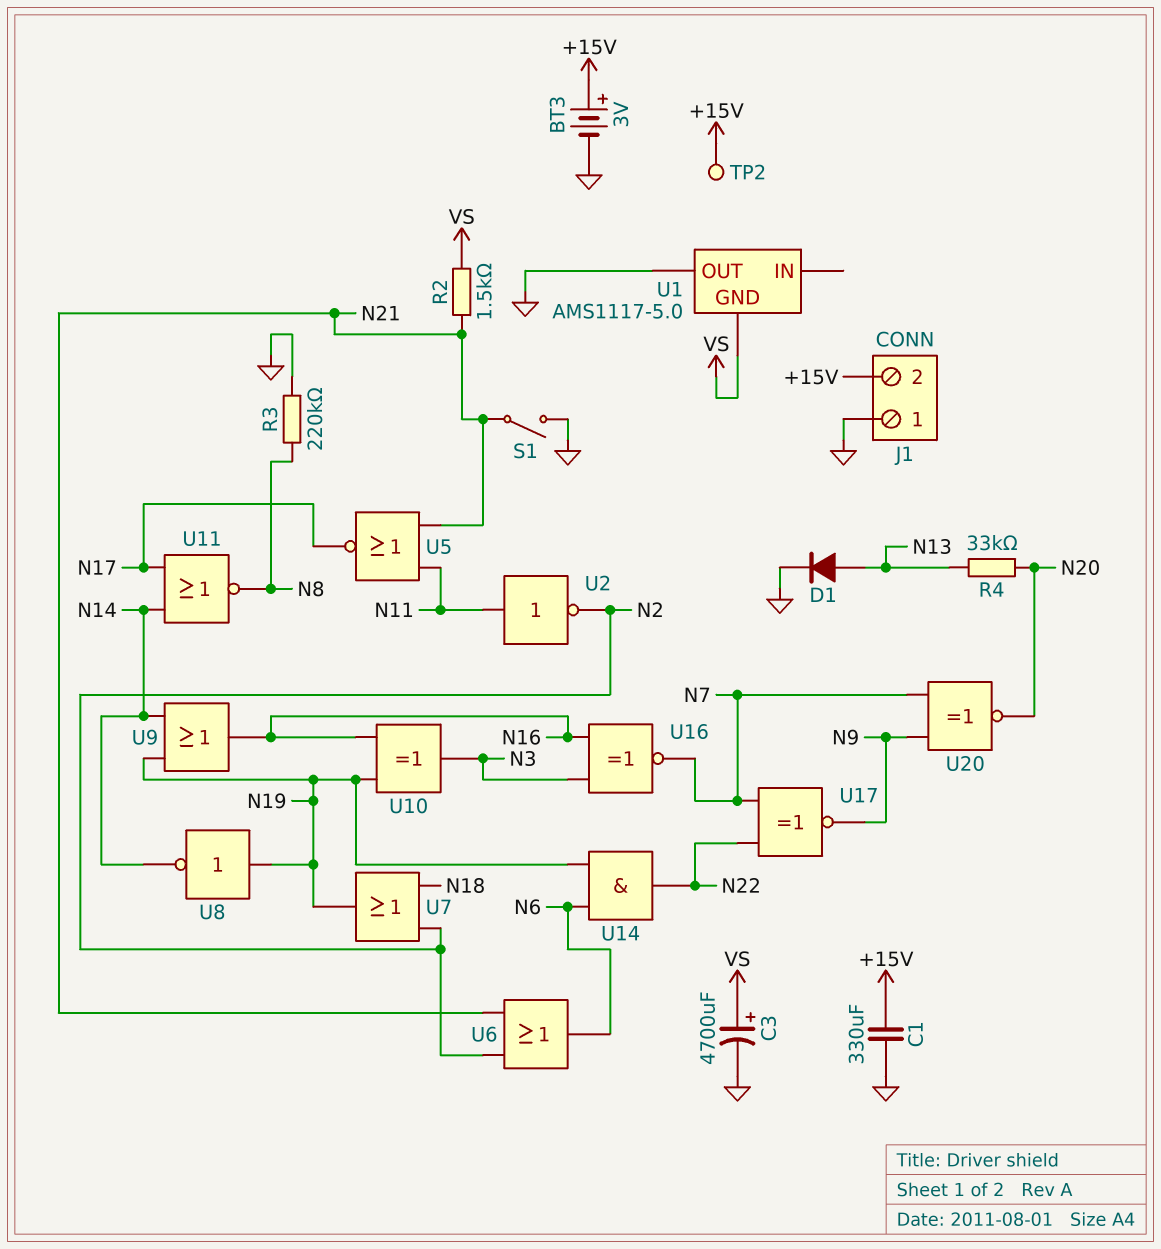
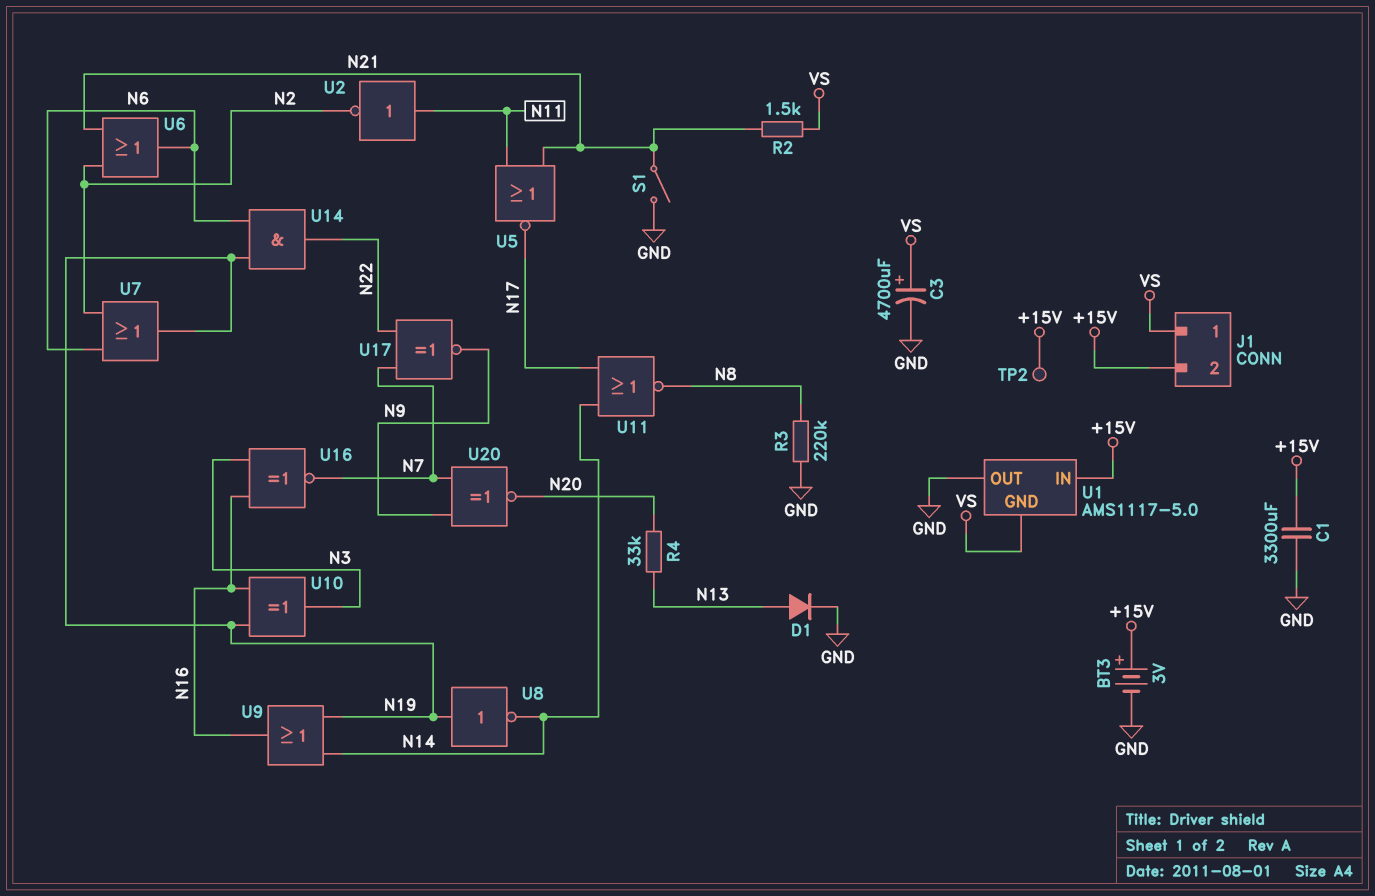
C1: 330uF (+15V, GND) -> 3300uF (+15V, GND)
J1 pin 1: GND -> VS
U1 pin IN: none -> +15V
U7: OR (in N2, in N18, out N19) -> OR (in N2, in N6, out N19)

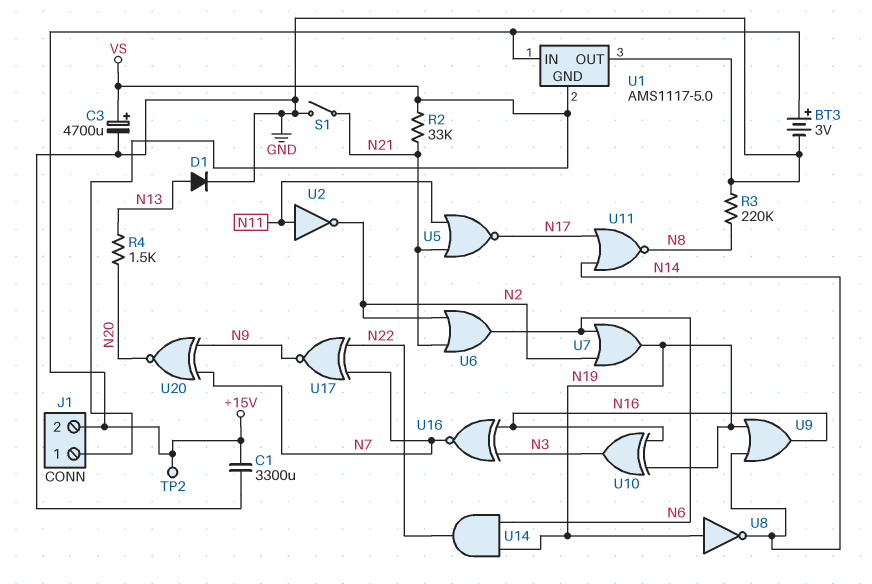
R2: 1.5k (N21, VS) -> 33k (N21, VS)
R4: 33k (N13, N20) -> 1.5k (N13, N20)

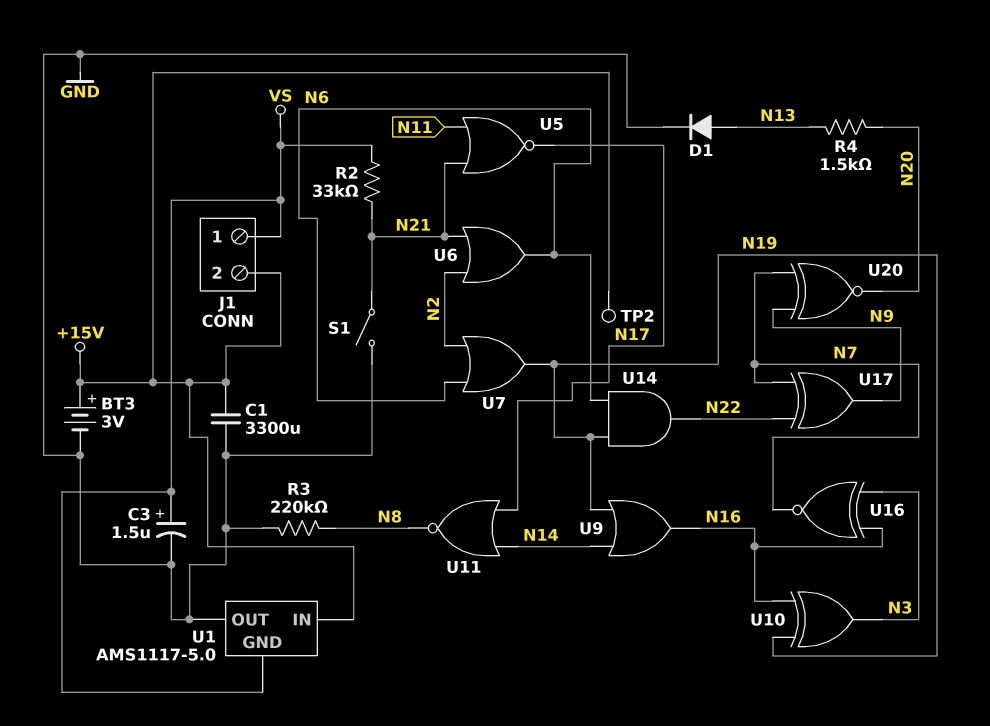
C3: 4700uF (plus VS, minus GND) -> 1.5uF (plus VS, minus GND)
U2: NOT (in N11, out N2) -> none
U8: NOT (in N19, out N14) -> none
U17: XNOR (in N7, in N22, out N9) -> XOR (in N7, in N22, out N9)

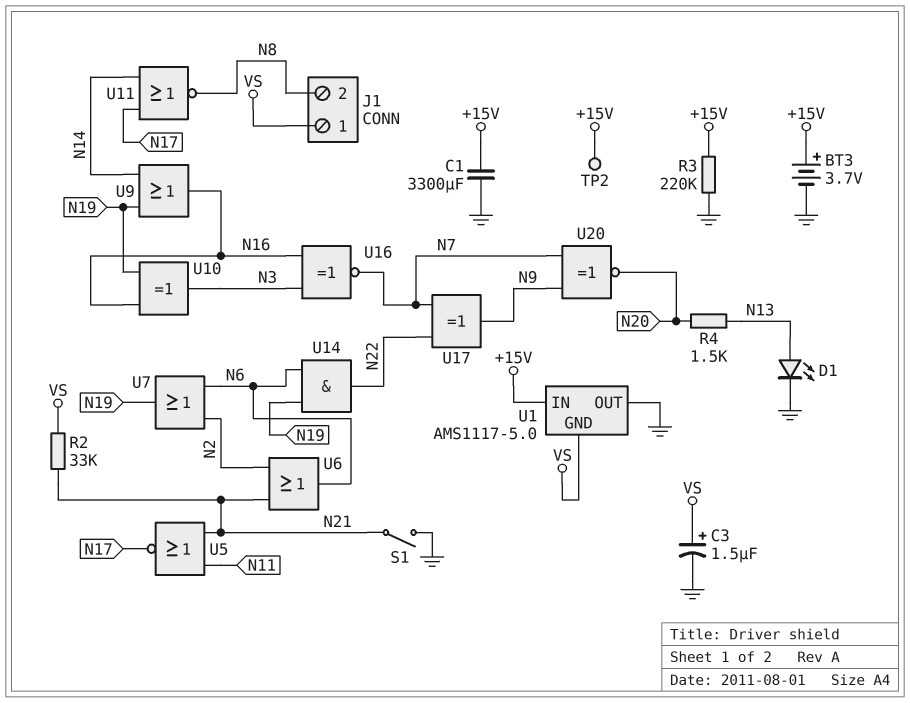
BT3: 3V (plus +15V, minus GND) -> 3.7V (plus +15V, minus GND)
D1: diode (A N13, K GND) -> LED (A N13, K GND)
J1 pin 2: +15V -> N8
R3: 220k (GND, N8) -> 220k (+15V, GND)

